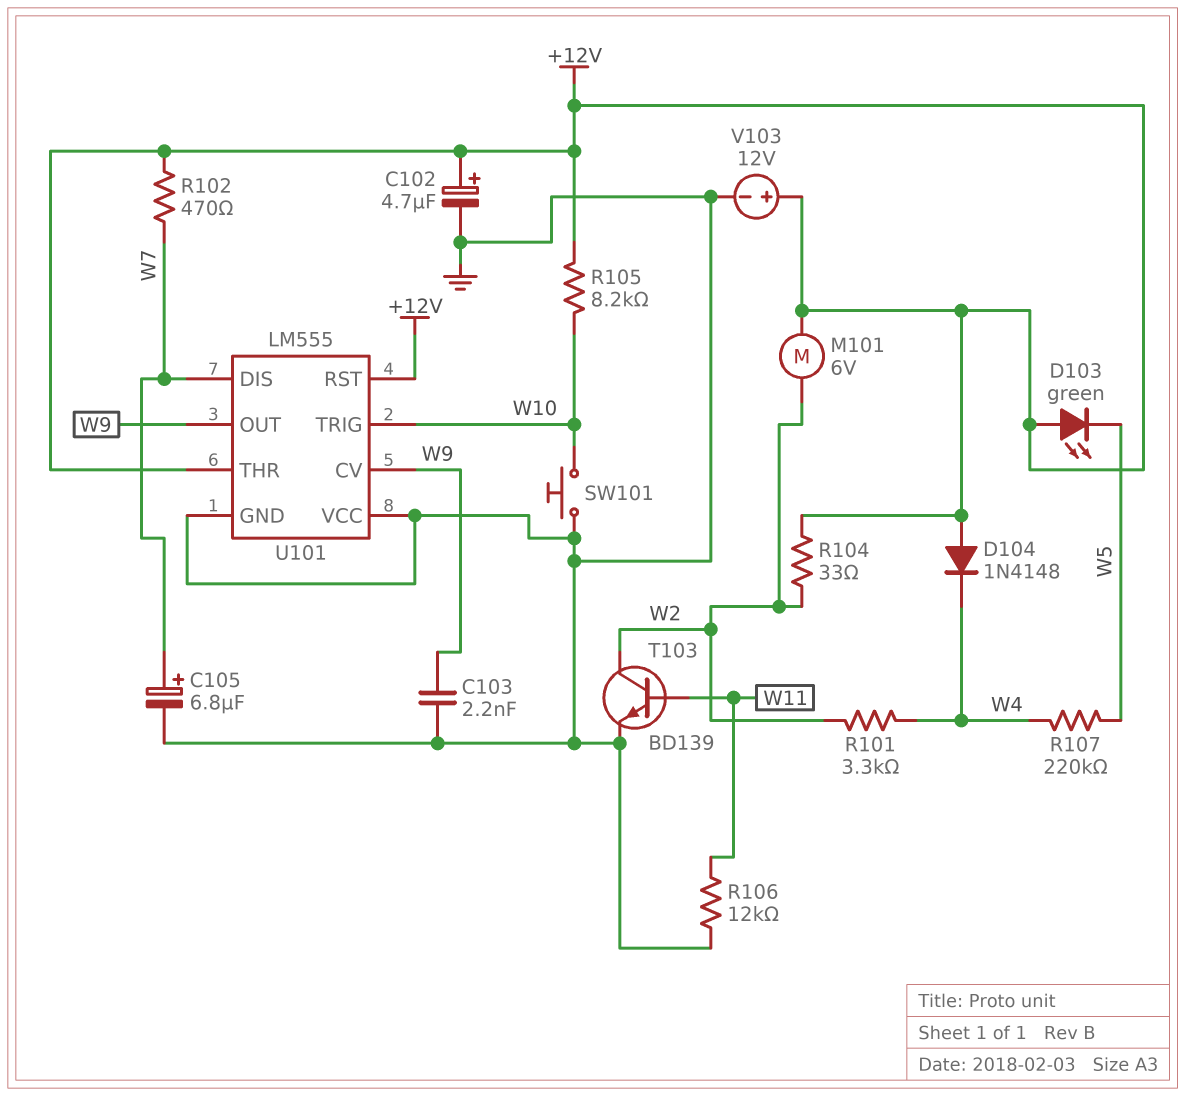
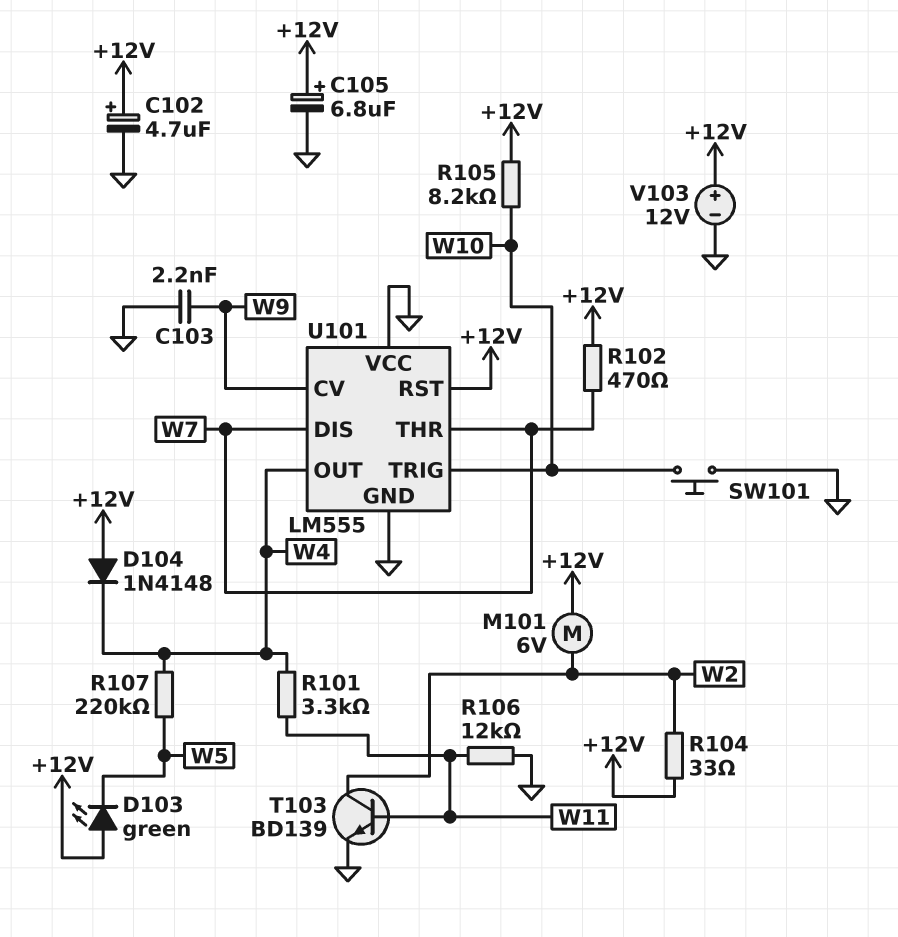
C105: 6.8uF (plus W7, minus GND) -> 6.8uF (plus +12V, minus GND)
R101: 3.3k (W2, W4) -> 3.3k (W4, W11)
U101 pin OUT: W9 -> W4
U101 pin THR: +12V -> W7

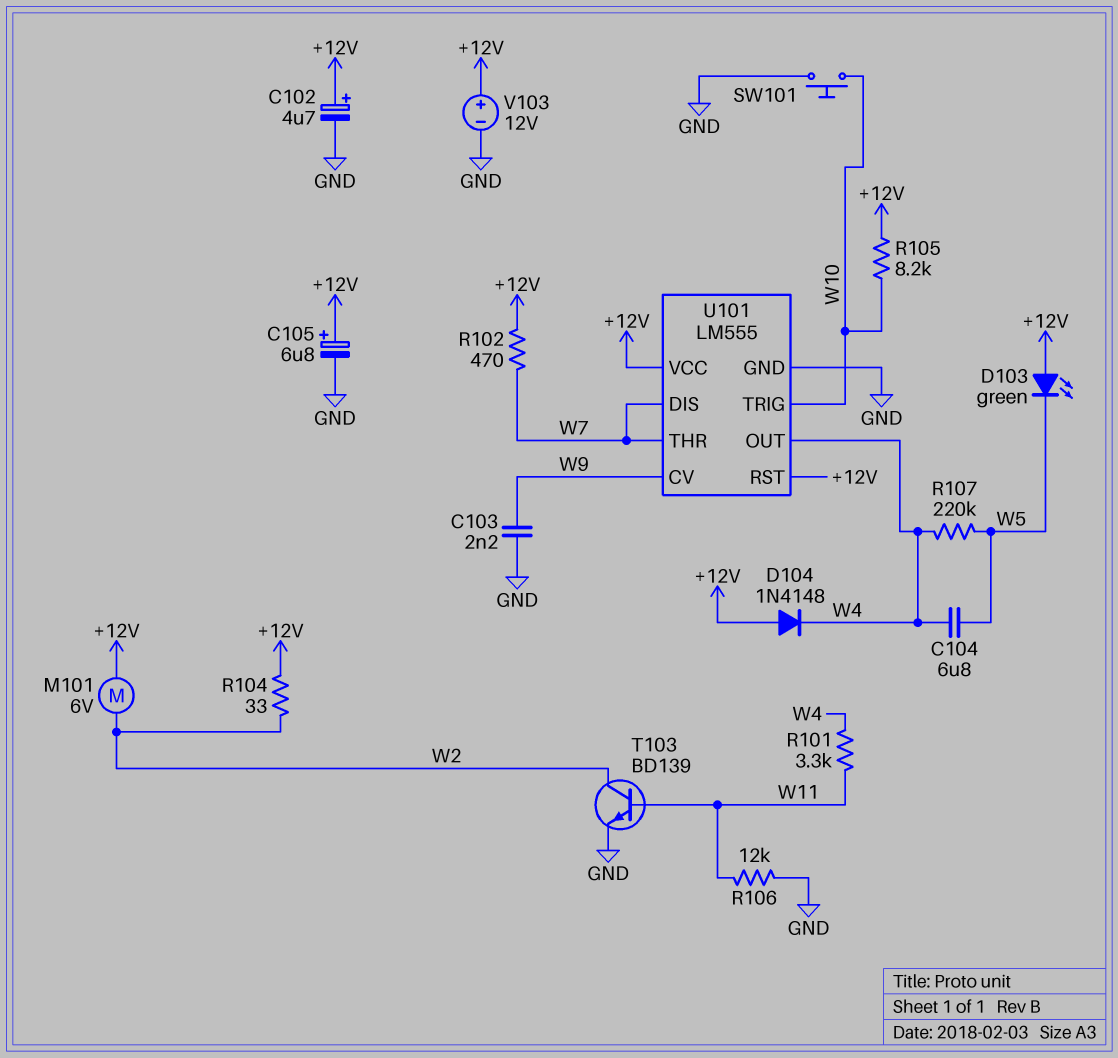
C104: none -> 6.8uF (W4, W5)
U101 pin VCC: GND -> +12V

